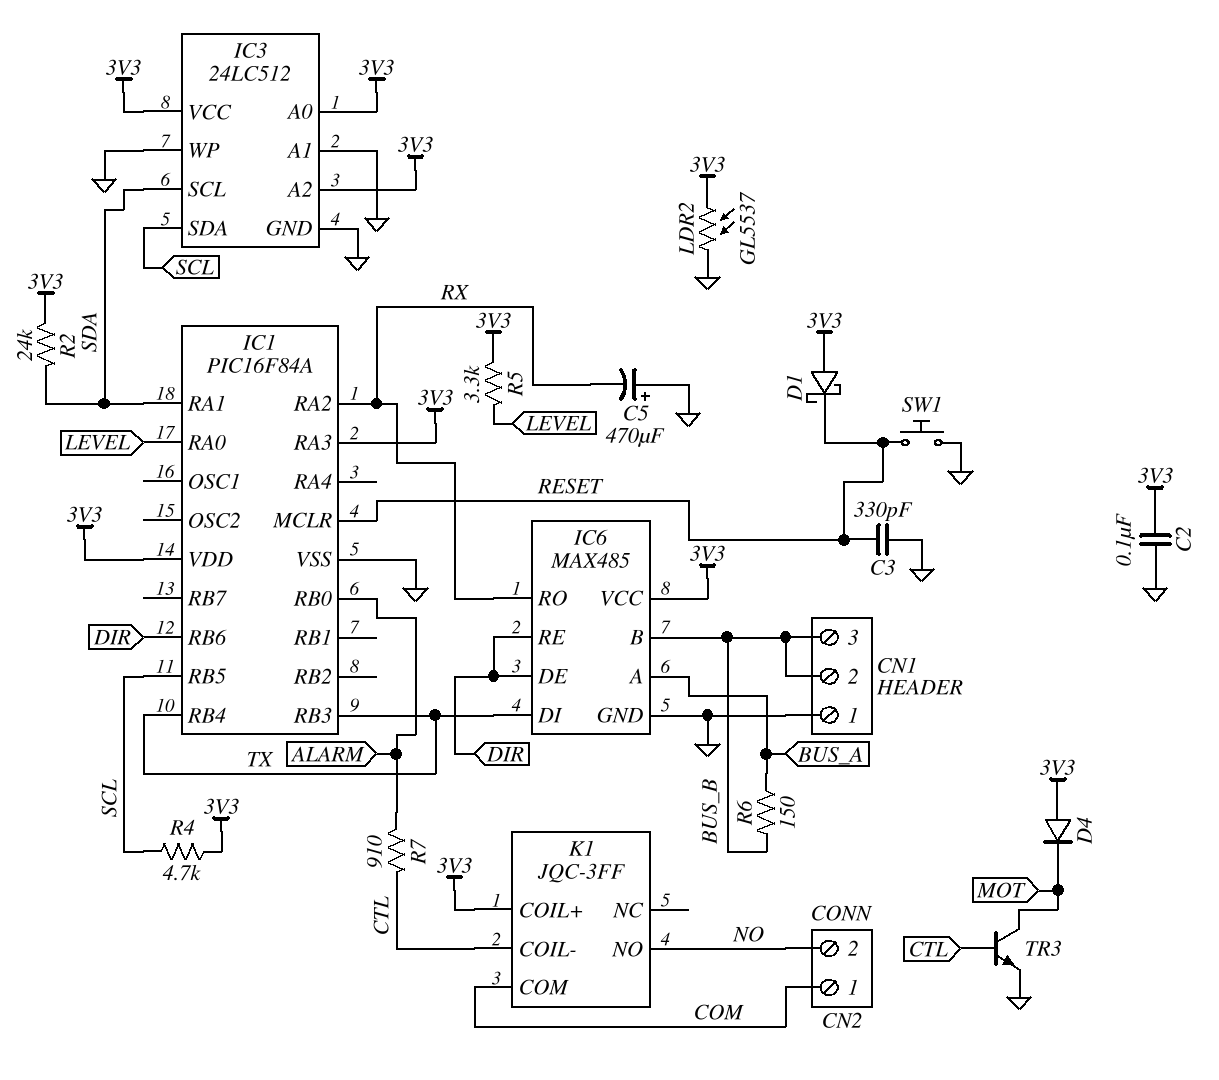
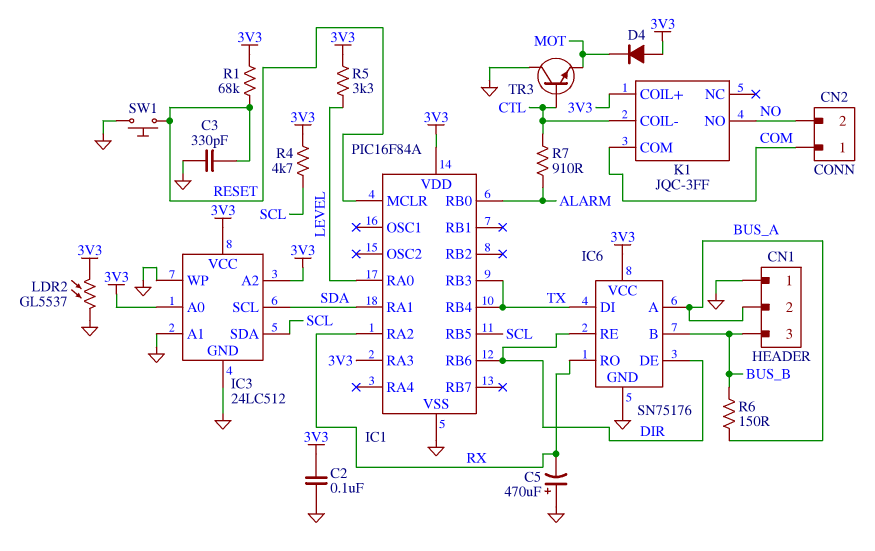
CN1 pin 2: BUS_B -> BUS_A
D1: schottky (A 3V3, K RESET) -> none
IC6: MAX485 -> SN75176
R1: none -> 68k (3V3, RESET)
R2: 24k (3V3, SDA) -> none
TR3: NPN (B CTL, C MOT, E GND) -> NPN (B CTL, C GND, E MOT)

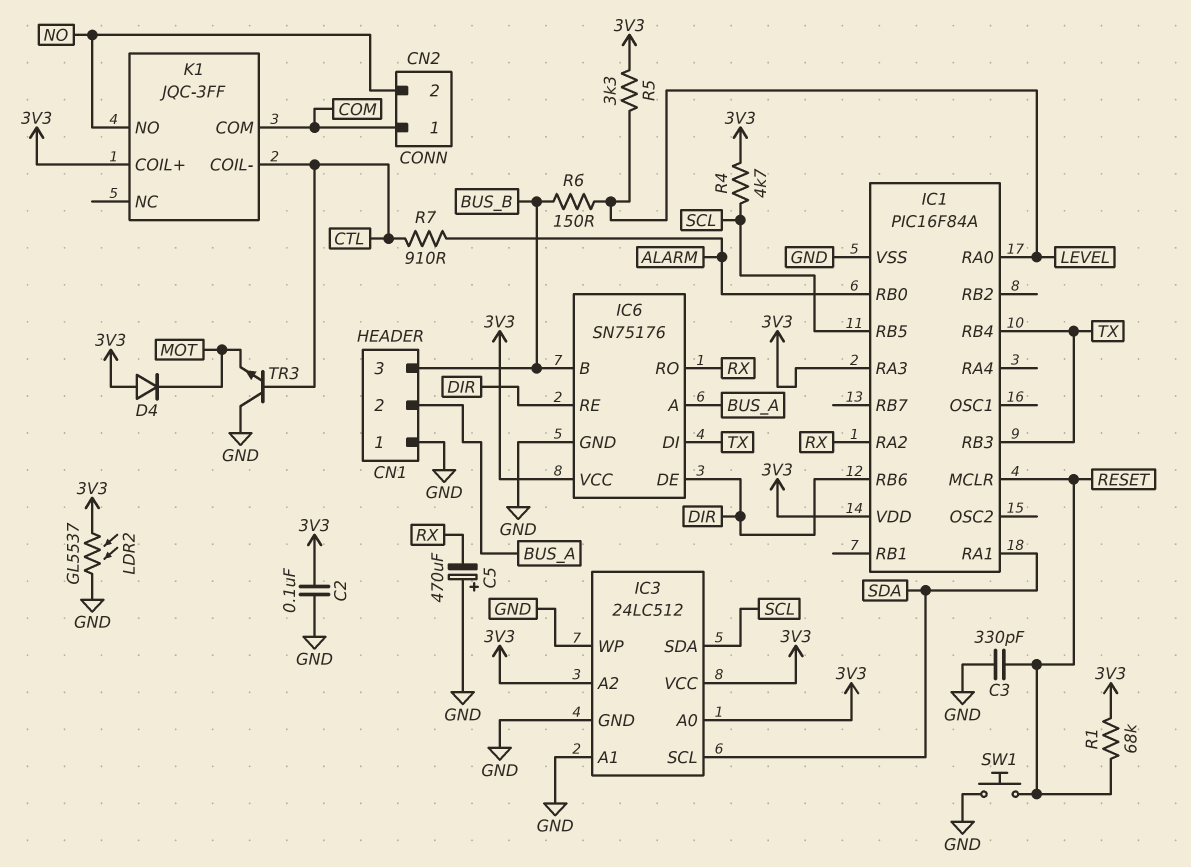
R6: 150 (BUS_A, BUS_B) -> 150 (BUS_B, LEVEL)

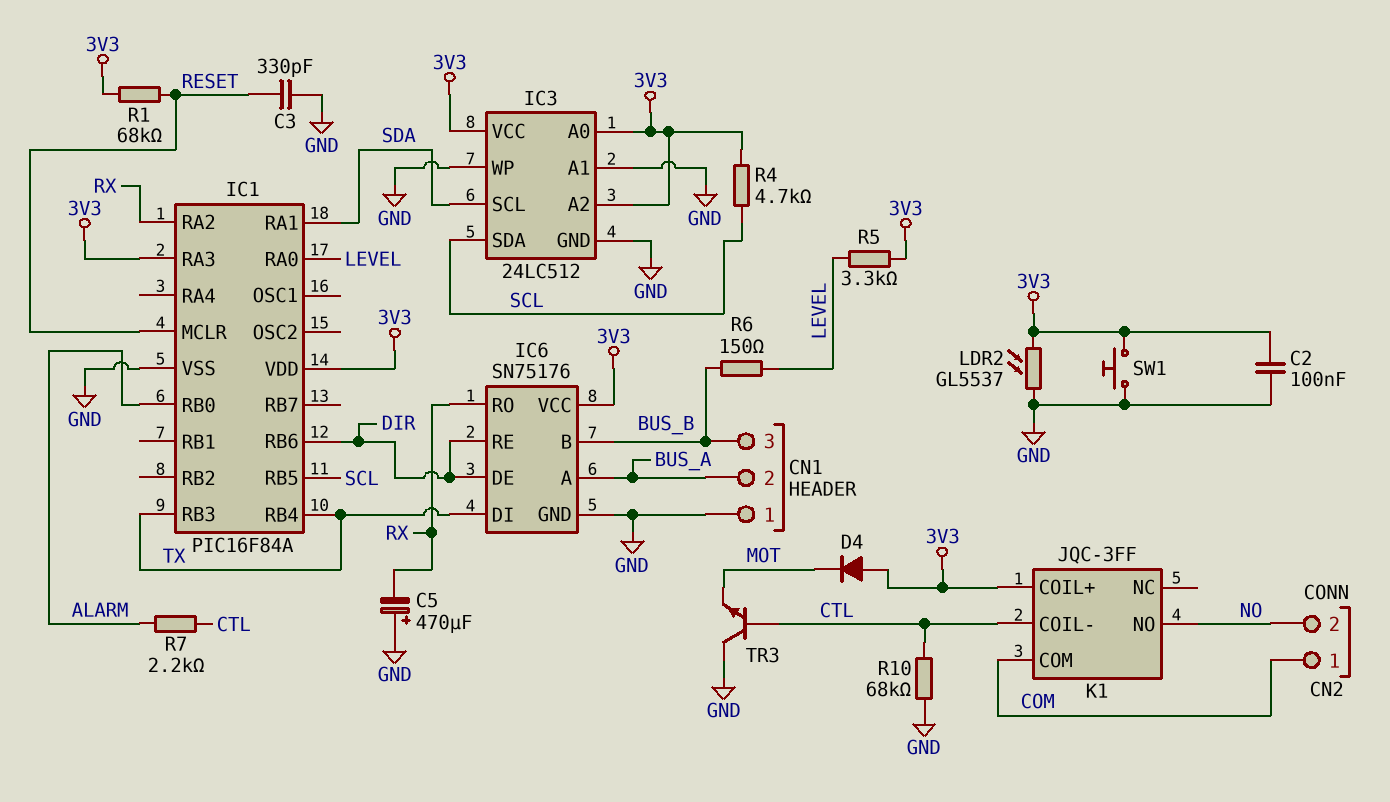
R7: 910 (ALARM, CTL) -> 2.2k (ALARM, CTL)
R10: none -> 68k (CTL, GND)
SW1: button (GND, RESET) -> button (3V3, GND)

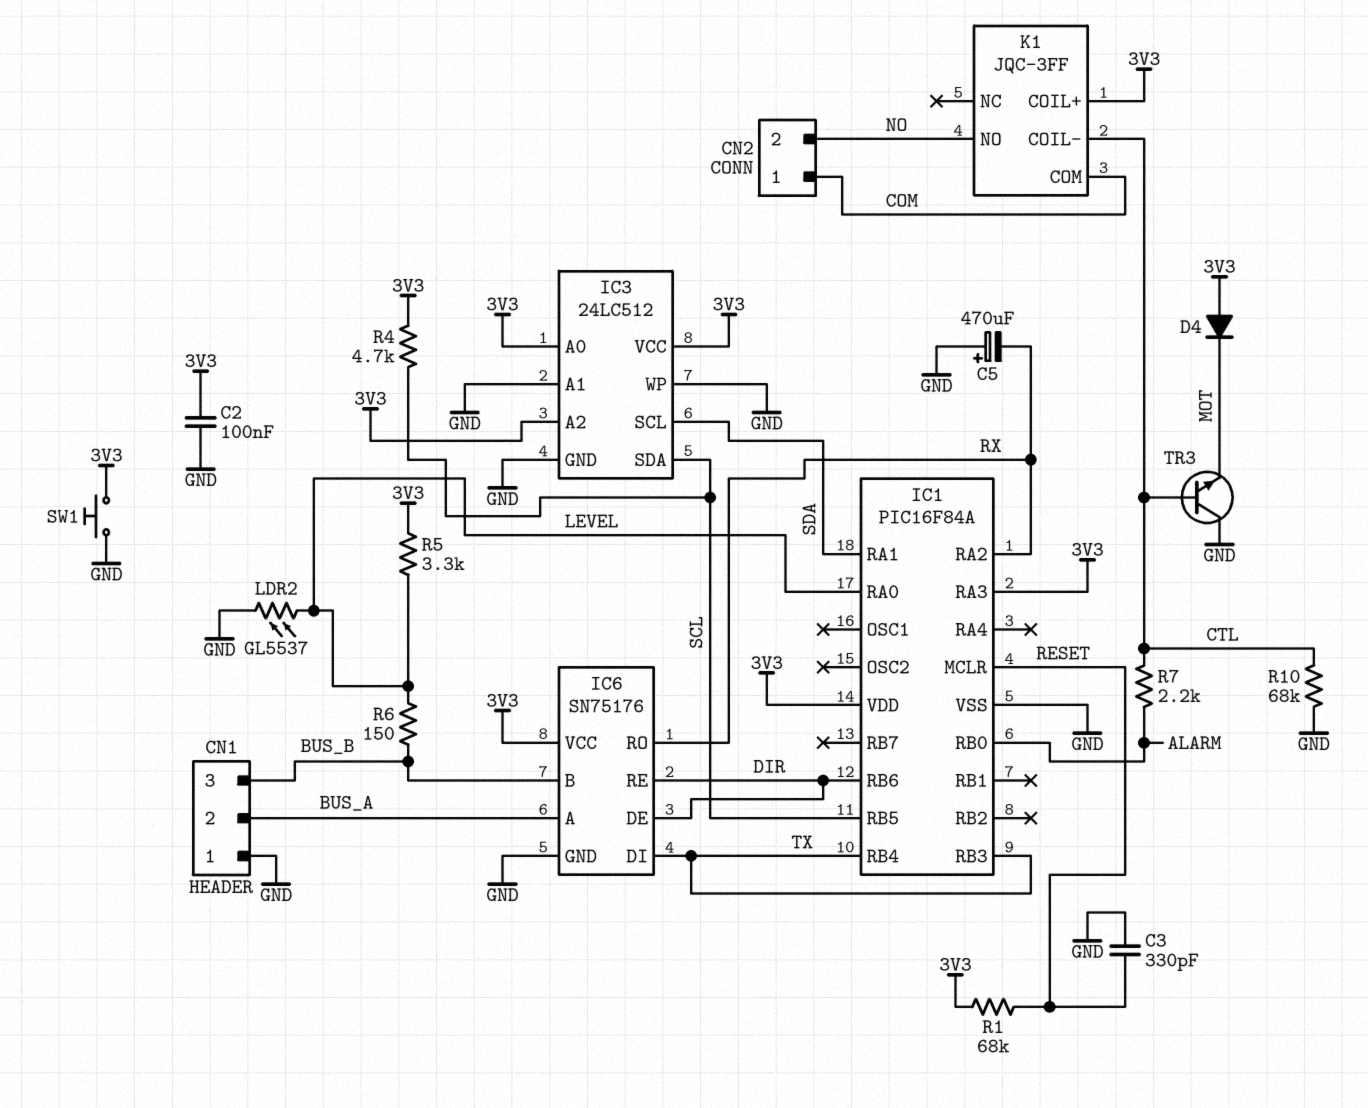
LDR2: GL5537 (3V3, GND) -> GL5537 (GND, LEVEL)

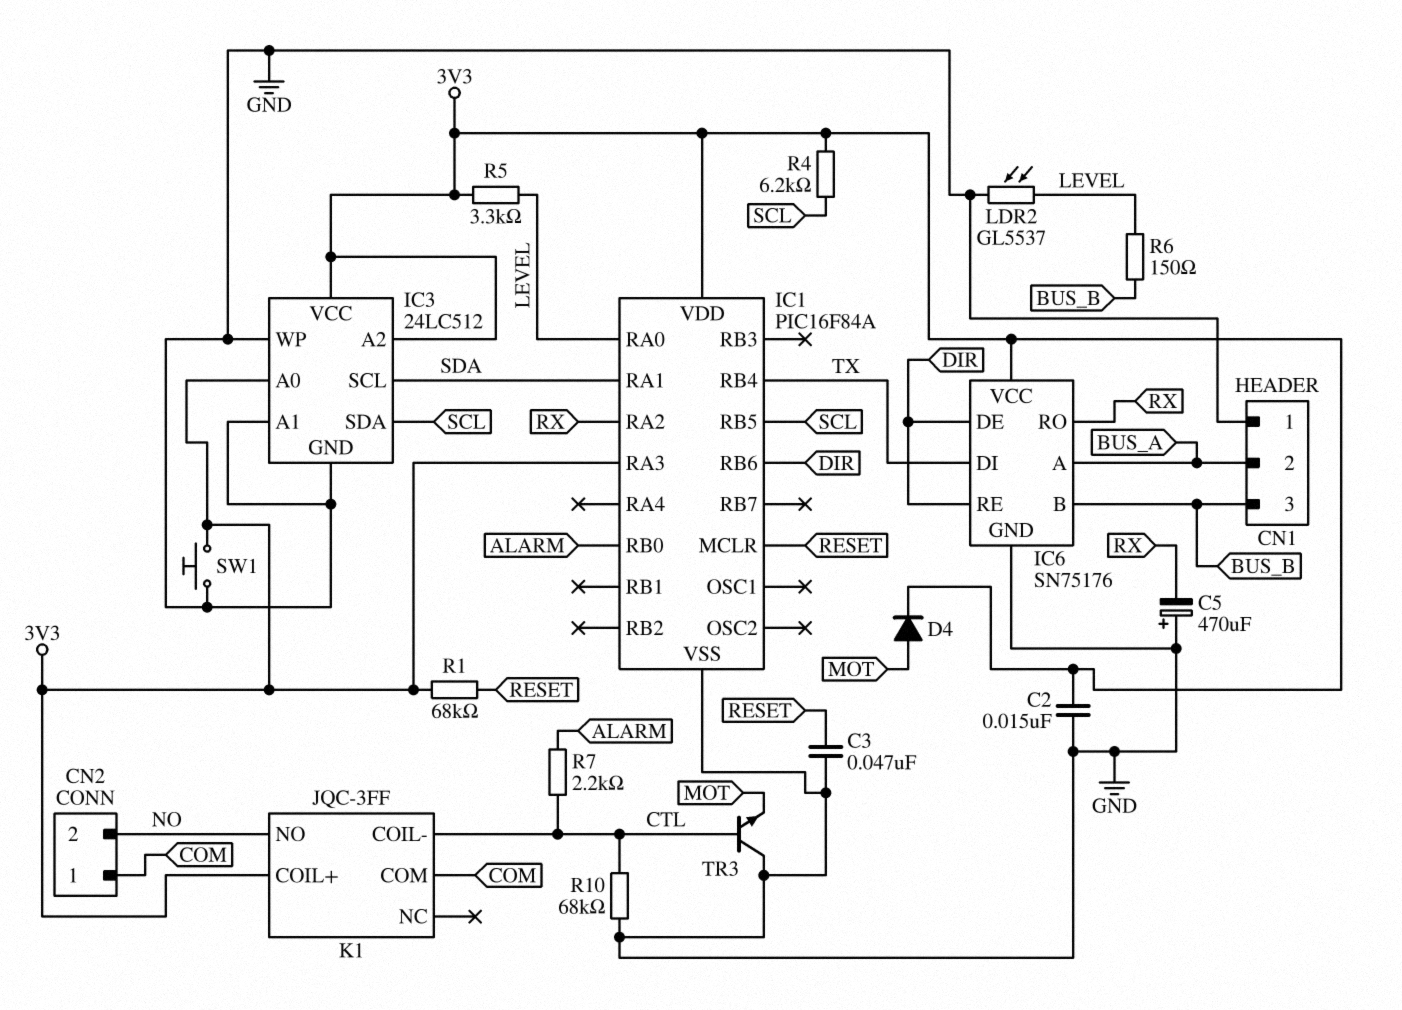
C2: 100nF (3V3, GND) -> 15nF (3V3, GND)
C3: 330pF (GND, RESET) -> 47nF (GND, RESET)
D4: diode (A 3V3, K MOT) -> diode (A MOT, K 3V3)
IC1 pin RB3: TX -> none
R4: 4.7k (3V3, SCL) -> 6.2k (3V3, SCL)

